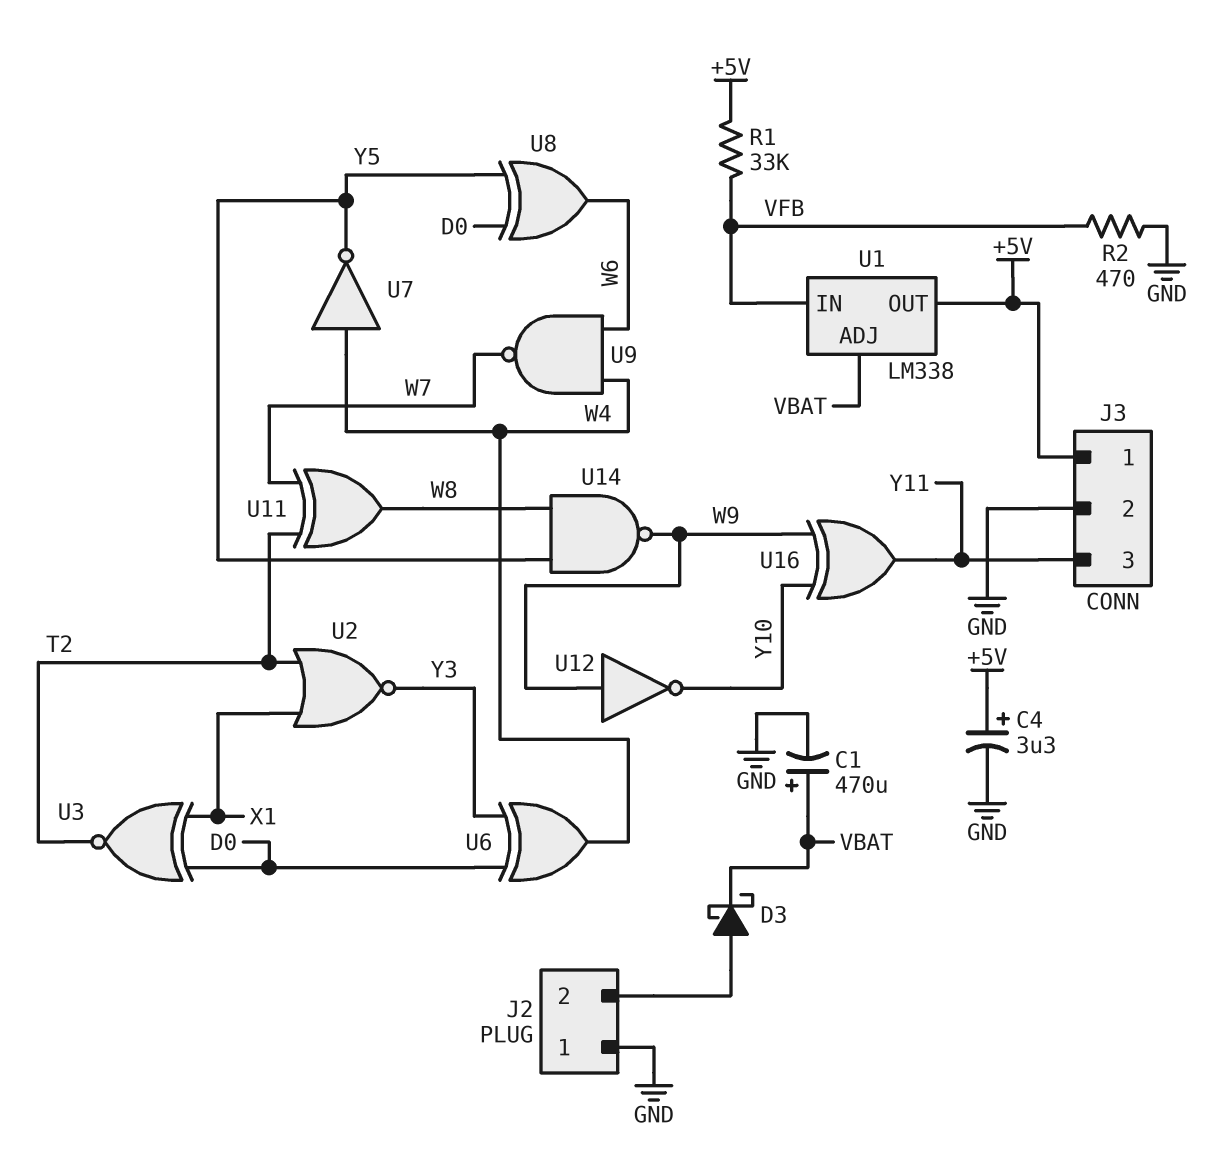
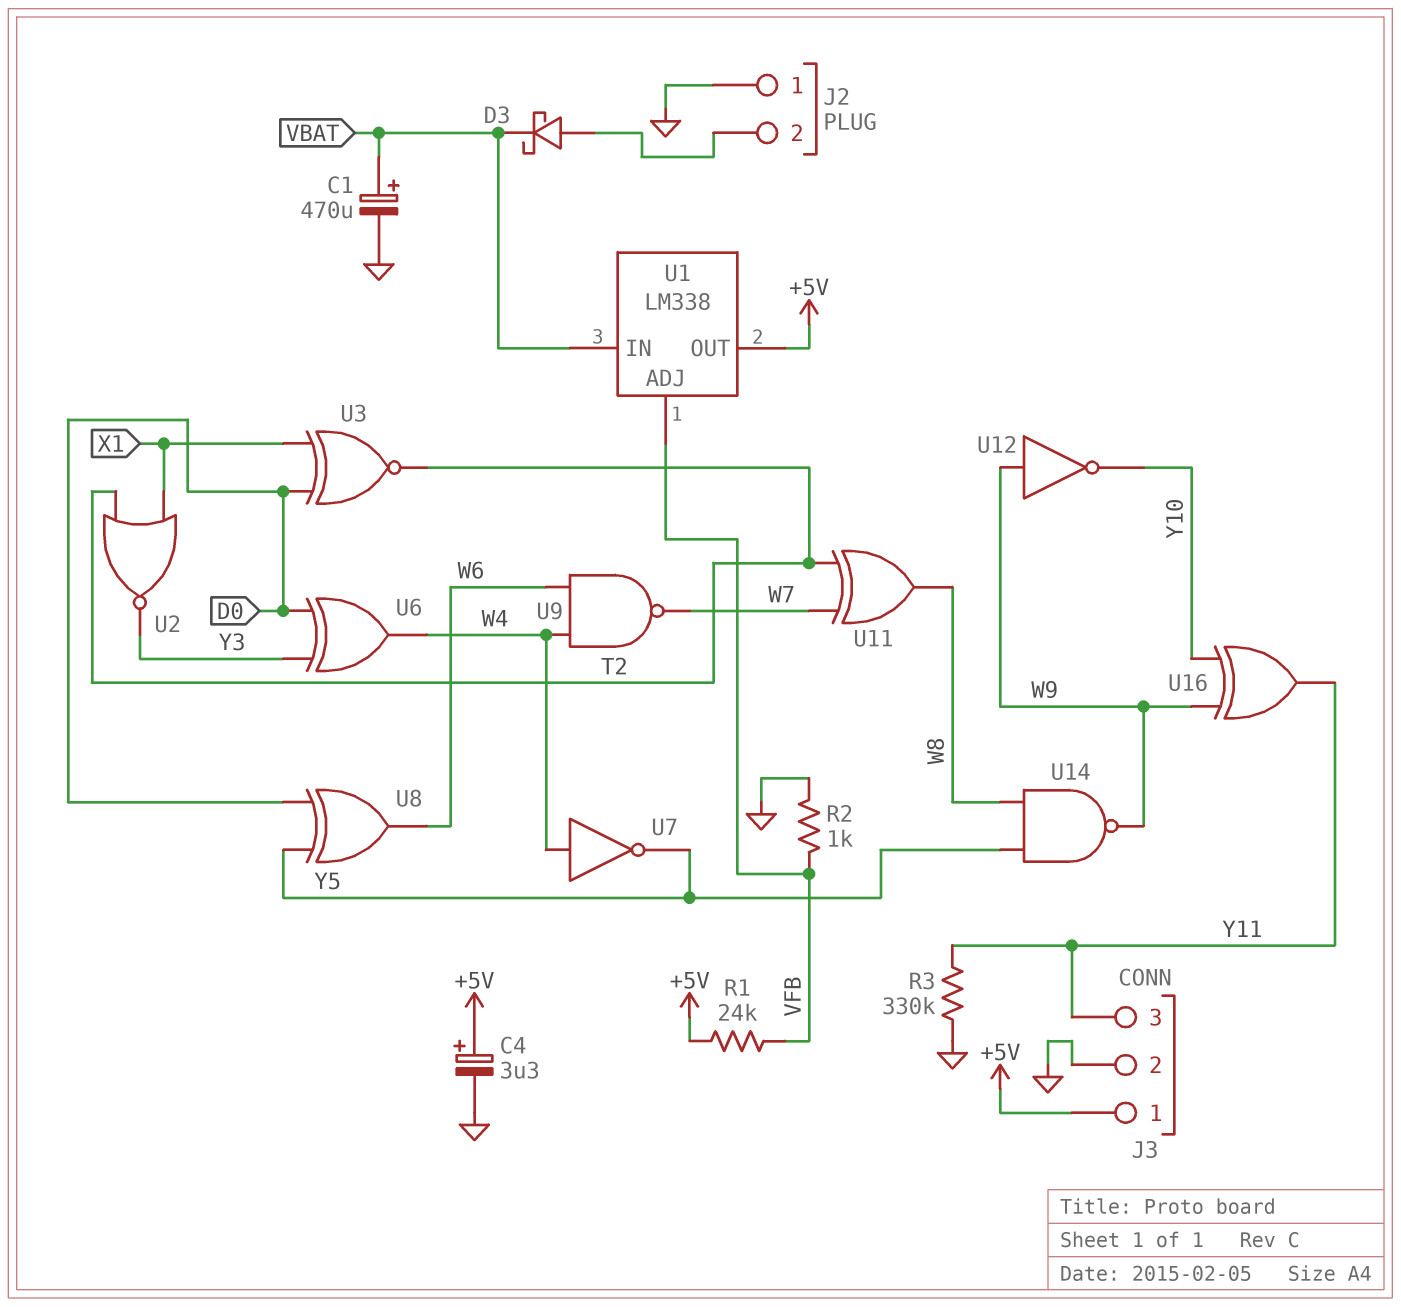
R1: 33k (+5V, VFB) -> 24k (+5V, VFB)
R2: 470 (GND, VFB) -> 1k (GND, VFB)
R3: none -> 330k (GND, Y11)
U1 pin ADJ: VBAT -> VFB
U1 pin IN: VFB -> VBAT

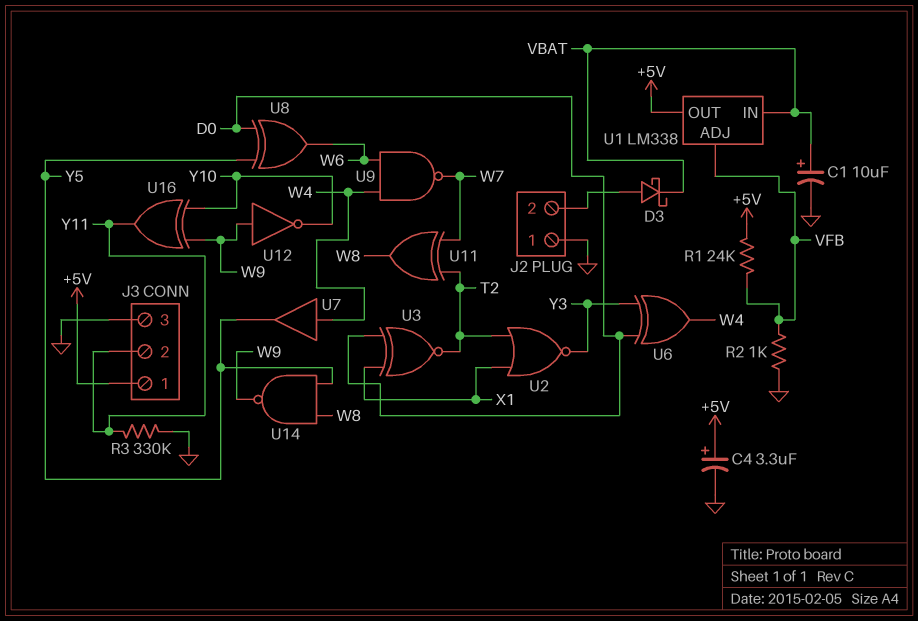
C1: 470uF (plus VBAT, minus GND) -> 10uF (plus VBAT, minus GND)
J3 pin 2: GND -> Y11
J3 pin 3: Y11 -> GND
U7: NOT (in W4, out Y5) -> buffer (in W4, out Y5)

